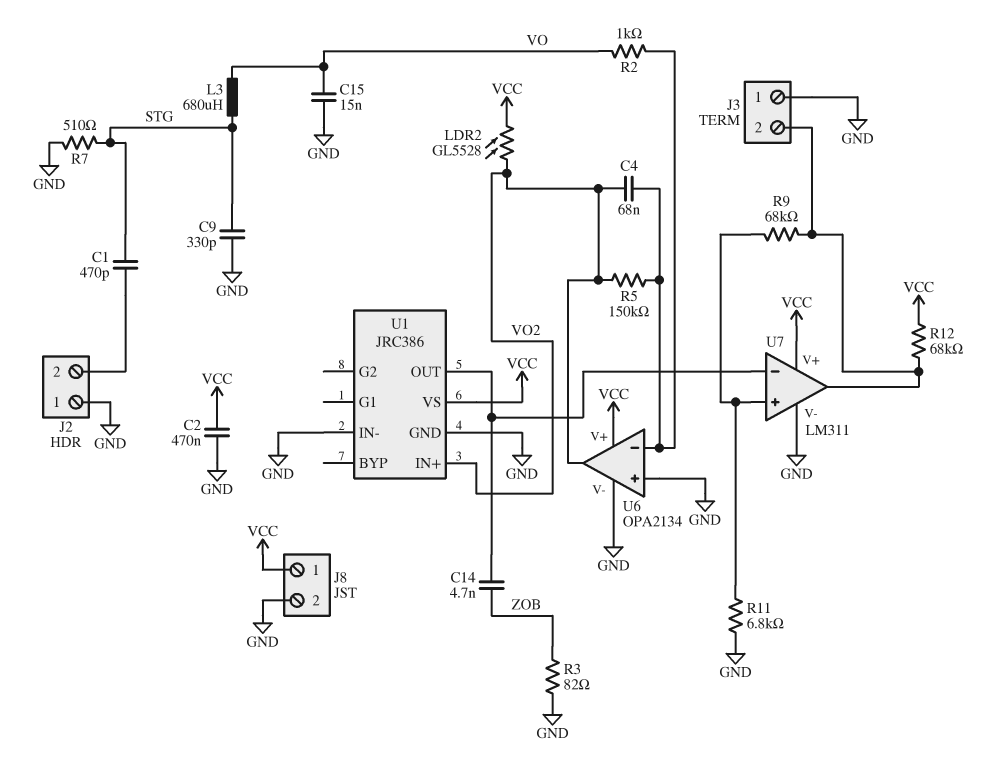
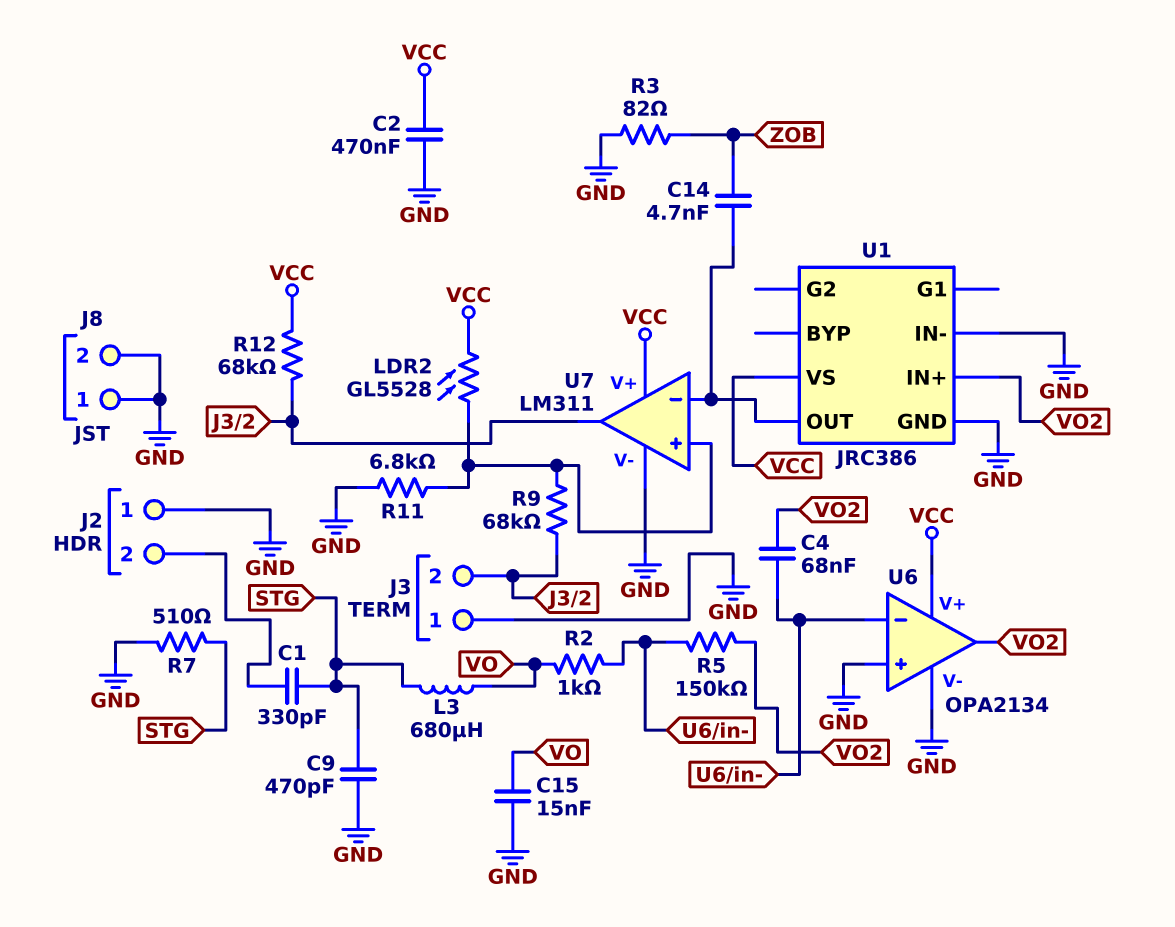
C1: 470pF (J2/2, STG) -> 330pF (J2/2, STG)
C9: 330pF (GND, STG) -> 470pF (GND, STG)
J8 pin 1: VCC -> GND
LDR2: GL5528 (VCC, VO2) -> GL5528 (U7/in+, VCC)

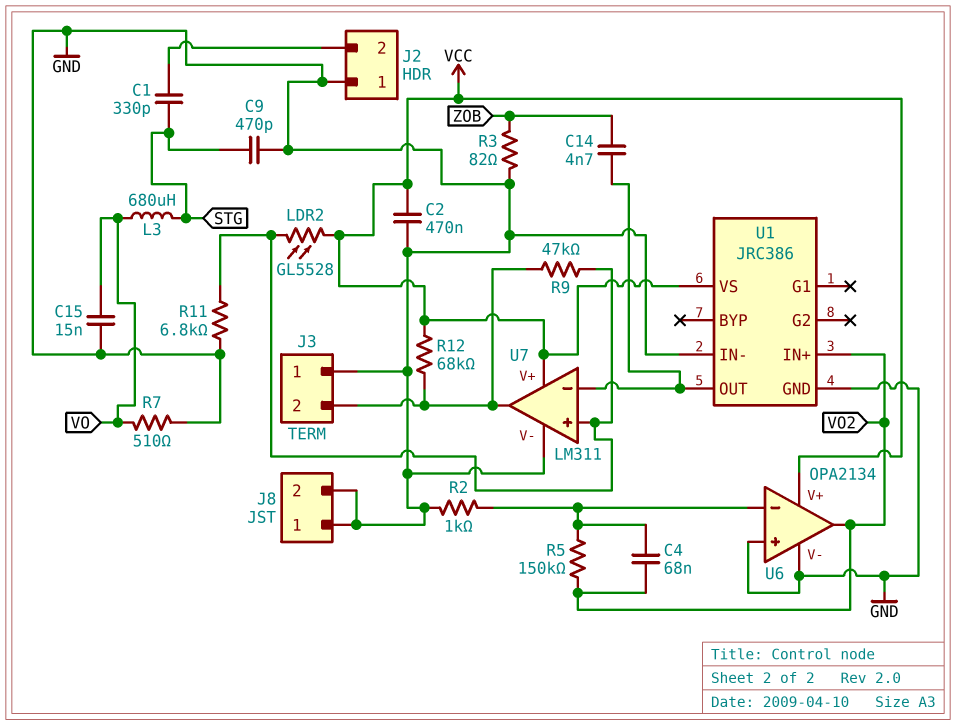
R2: 1k (U6/in-, VO) -> 1k (GND, U6/in-)
R7: 510 (GND, STG) -> 510 (GND, VO)
R9: 68k (J3/2, U7/in+) -> 47k (J3/2, U7/in+)

